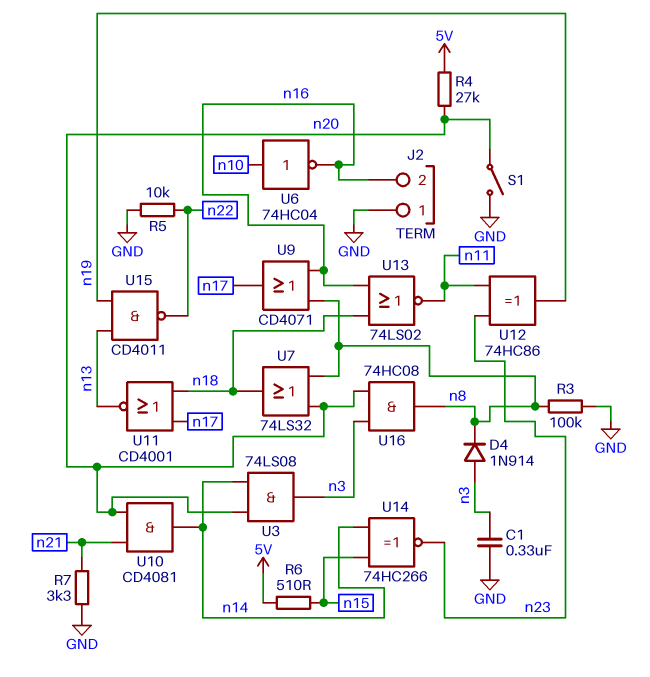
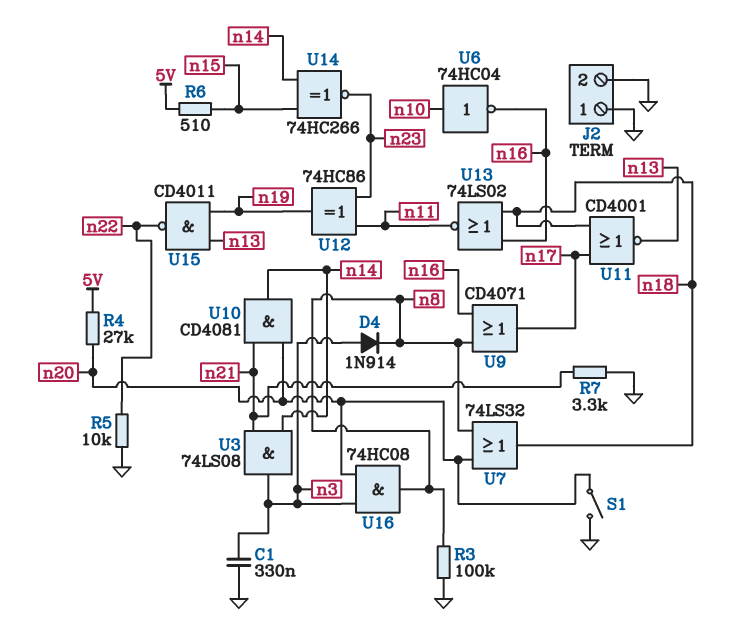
J2 pin 2: n16 -> GND
U3: AND 74LS08 (in n14, in n20, out n3) -> AND 74LS08 (in n14, in n21, out n3)

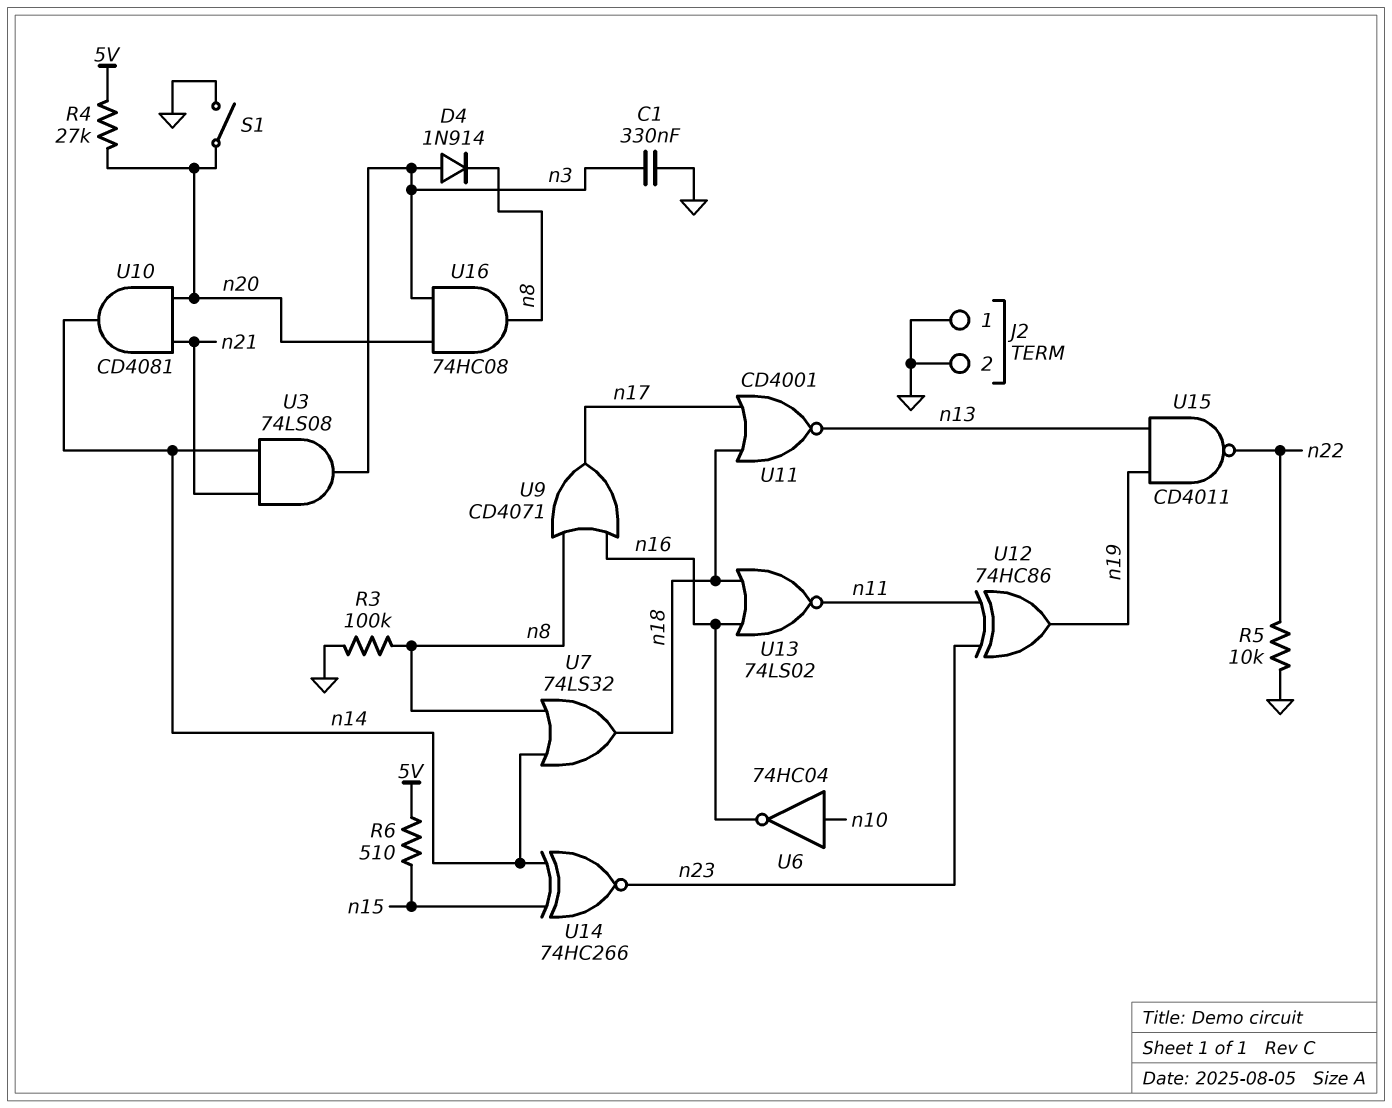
R7: 3.3k (GND, n21) -> none
U7: OR 74LS32 (in n8, in n20, out n18) -> OR 74LS32 (in n8, in n14, out n18)

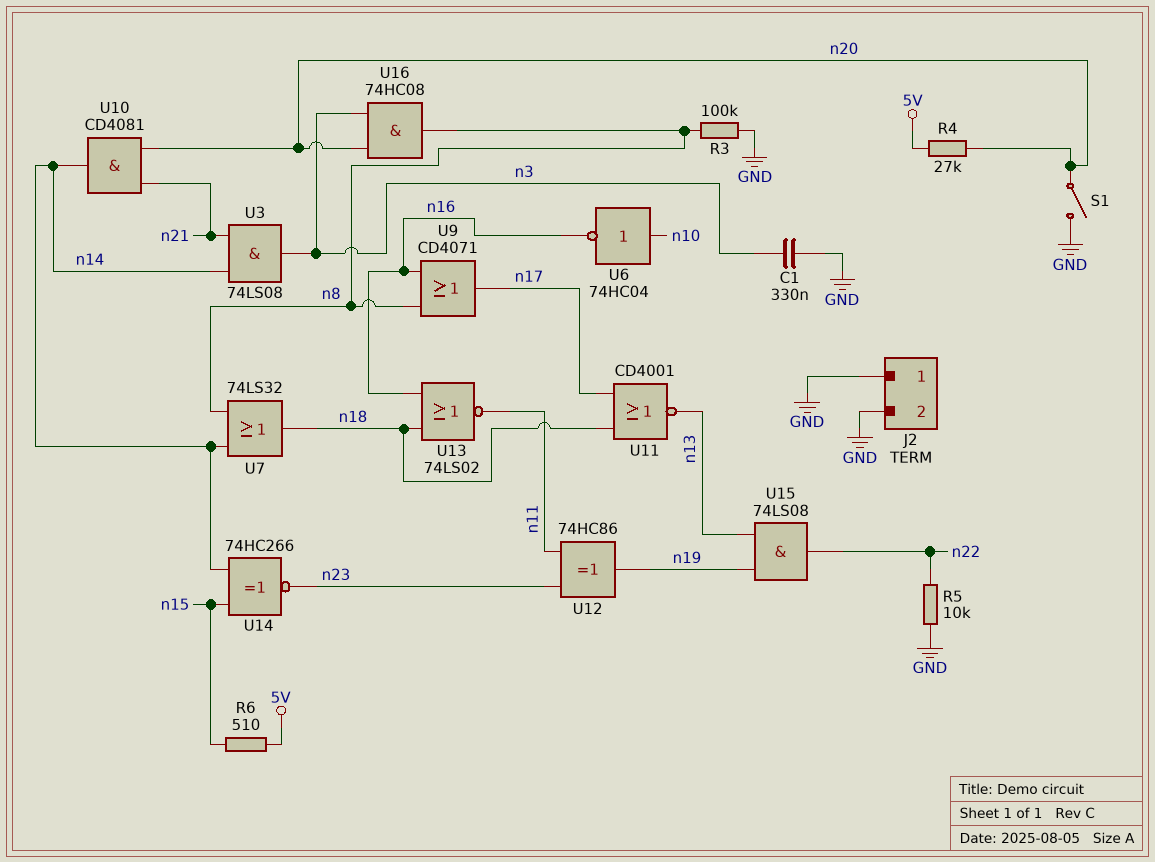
D4: diode 1N914 (A n3, K n8) -> none
U15: NAND CD4011 (in n13, in n19, out n22) -> AND 74LS08 (in n13, in n19, out n22)

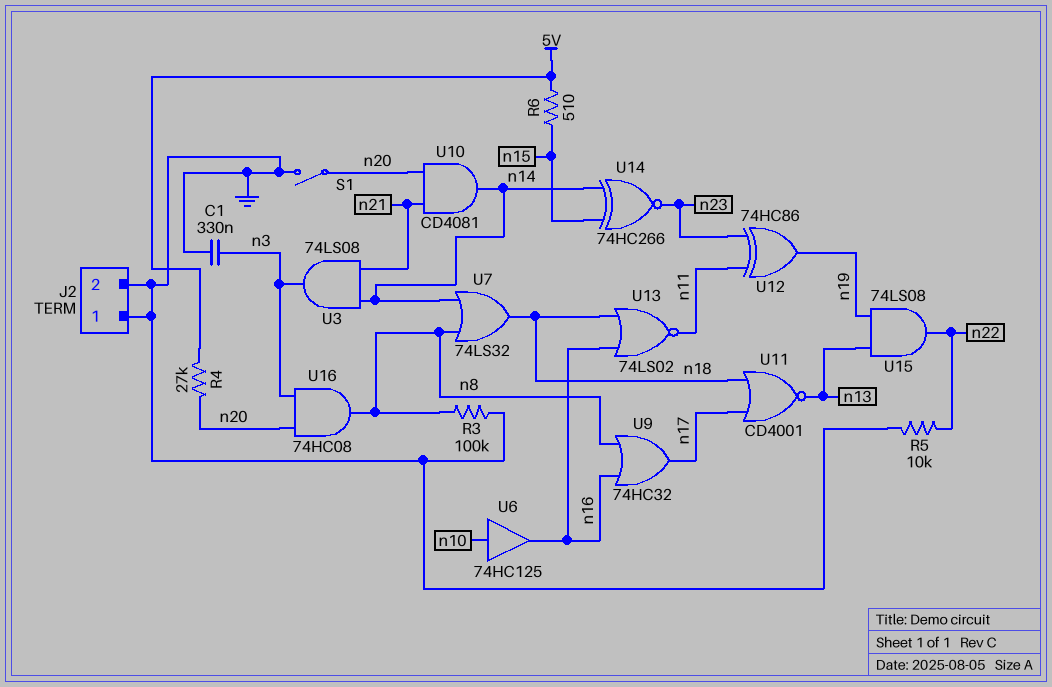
U6: NOT 74HC04 (in n10, out n16) -> buffer 74HC125 (in n10, out n16)
U9: OR CD4071 (in n8, in n16, out n17) -> OR 74HC32 (in n8, in n16, out n17)

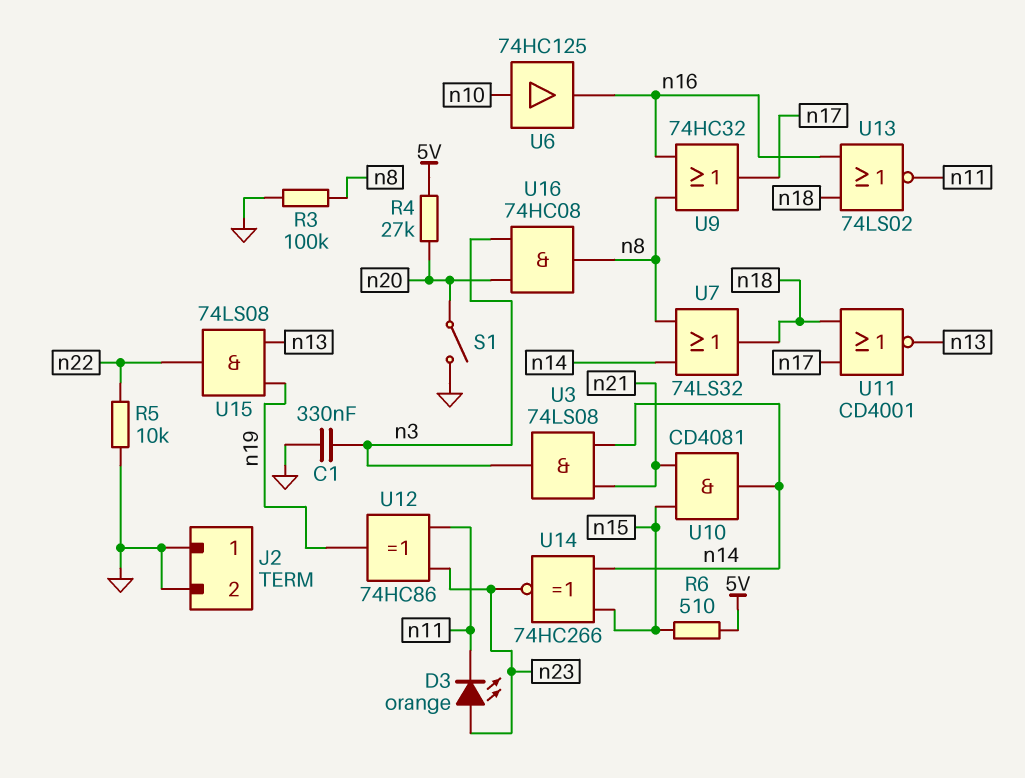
D3: none -> LED orange (A n23, K n11)
U10: AND CD4081 (in n20, in n21, out n14) -> AND CD4081 (in n15, in n21, out n14)

